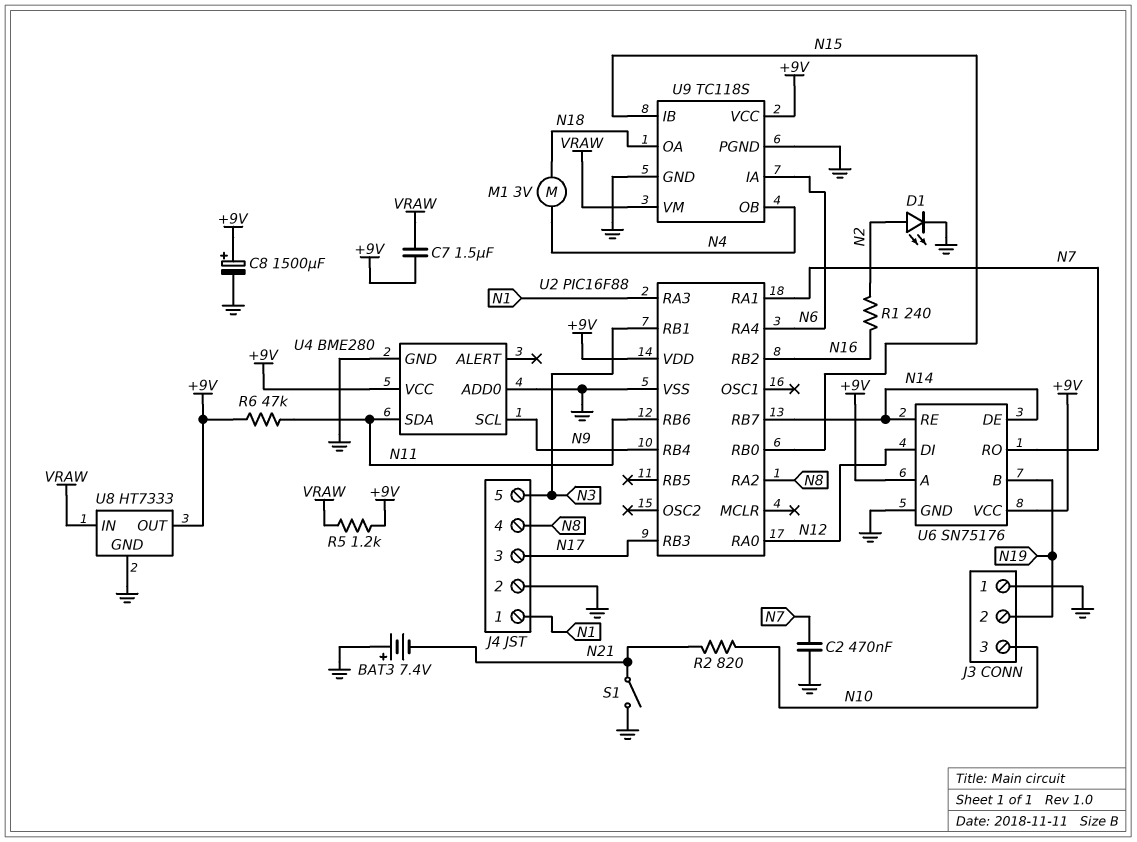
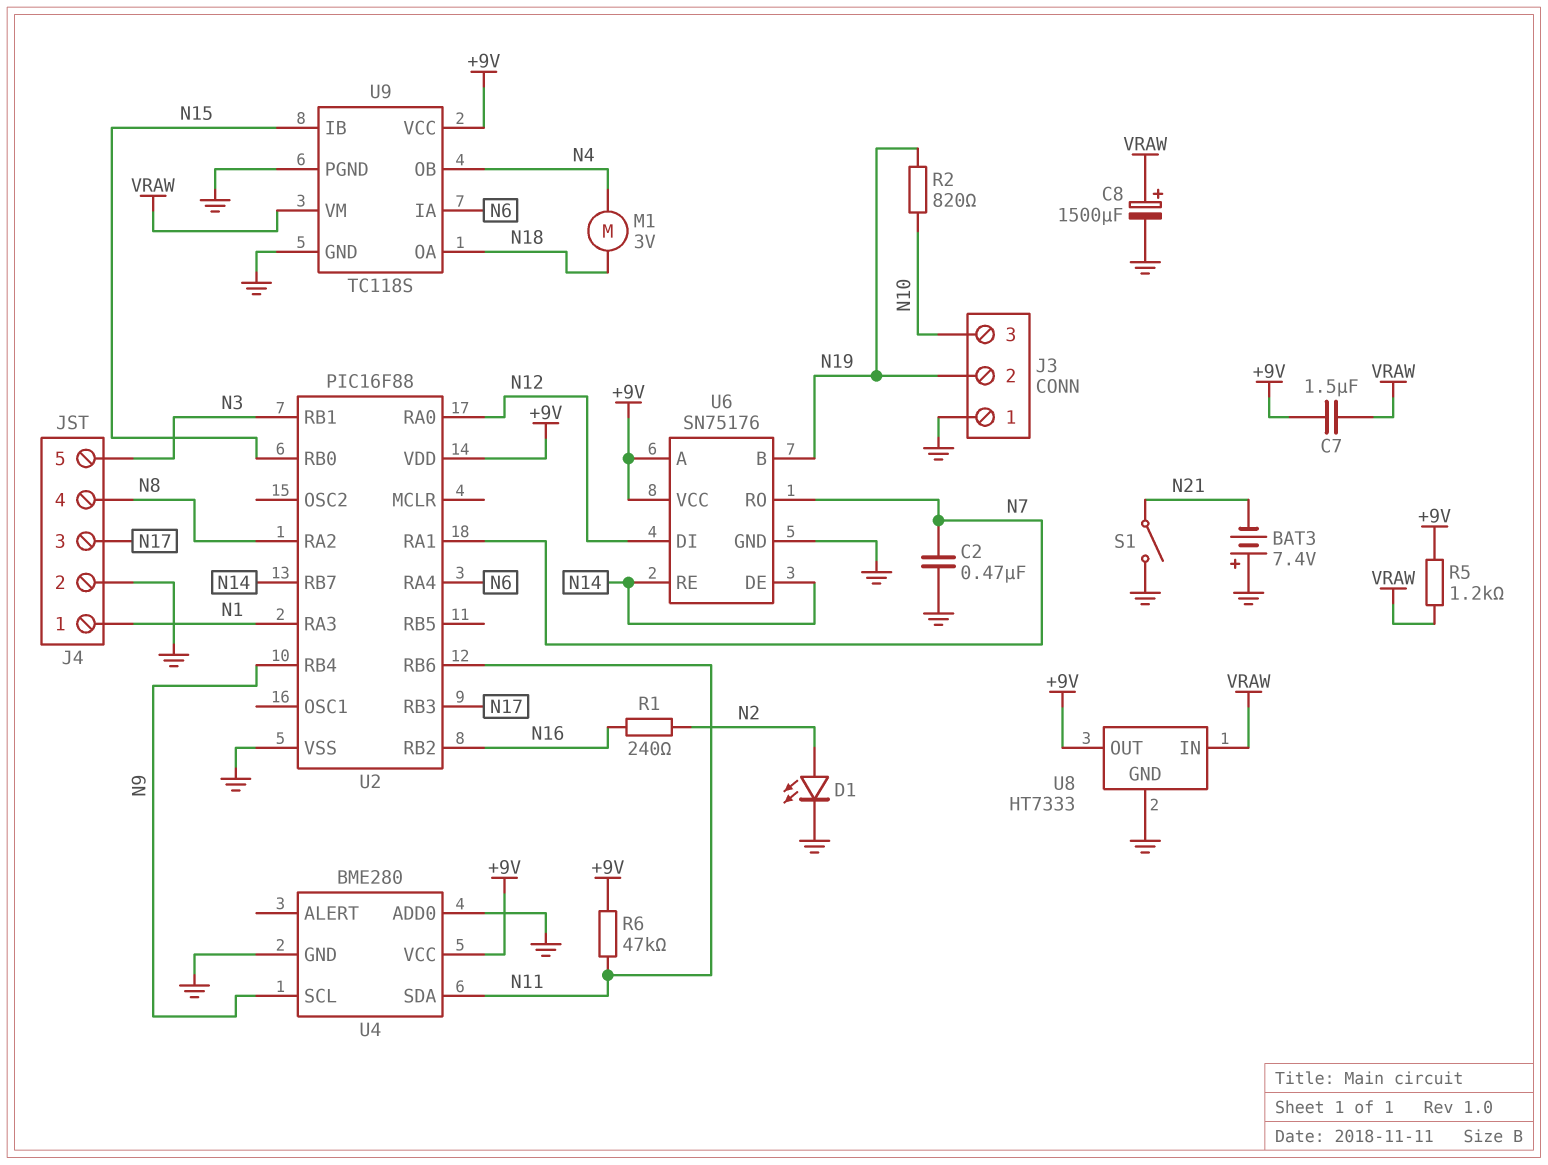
C8: 1500uF (plus +9V, minus GND) -> 1500uF (plus VRAW, minus GND)
R2: 820 (N10, N21) -> 820 (N10, N19)

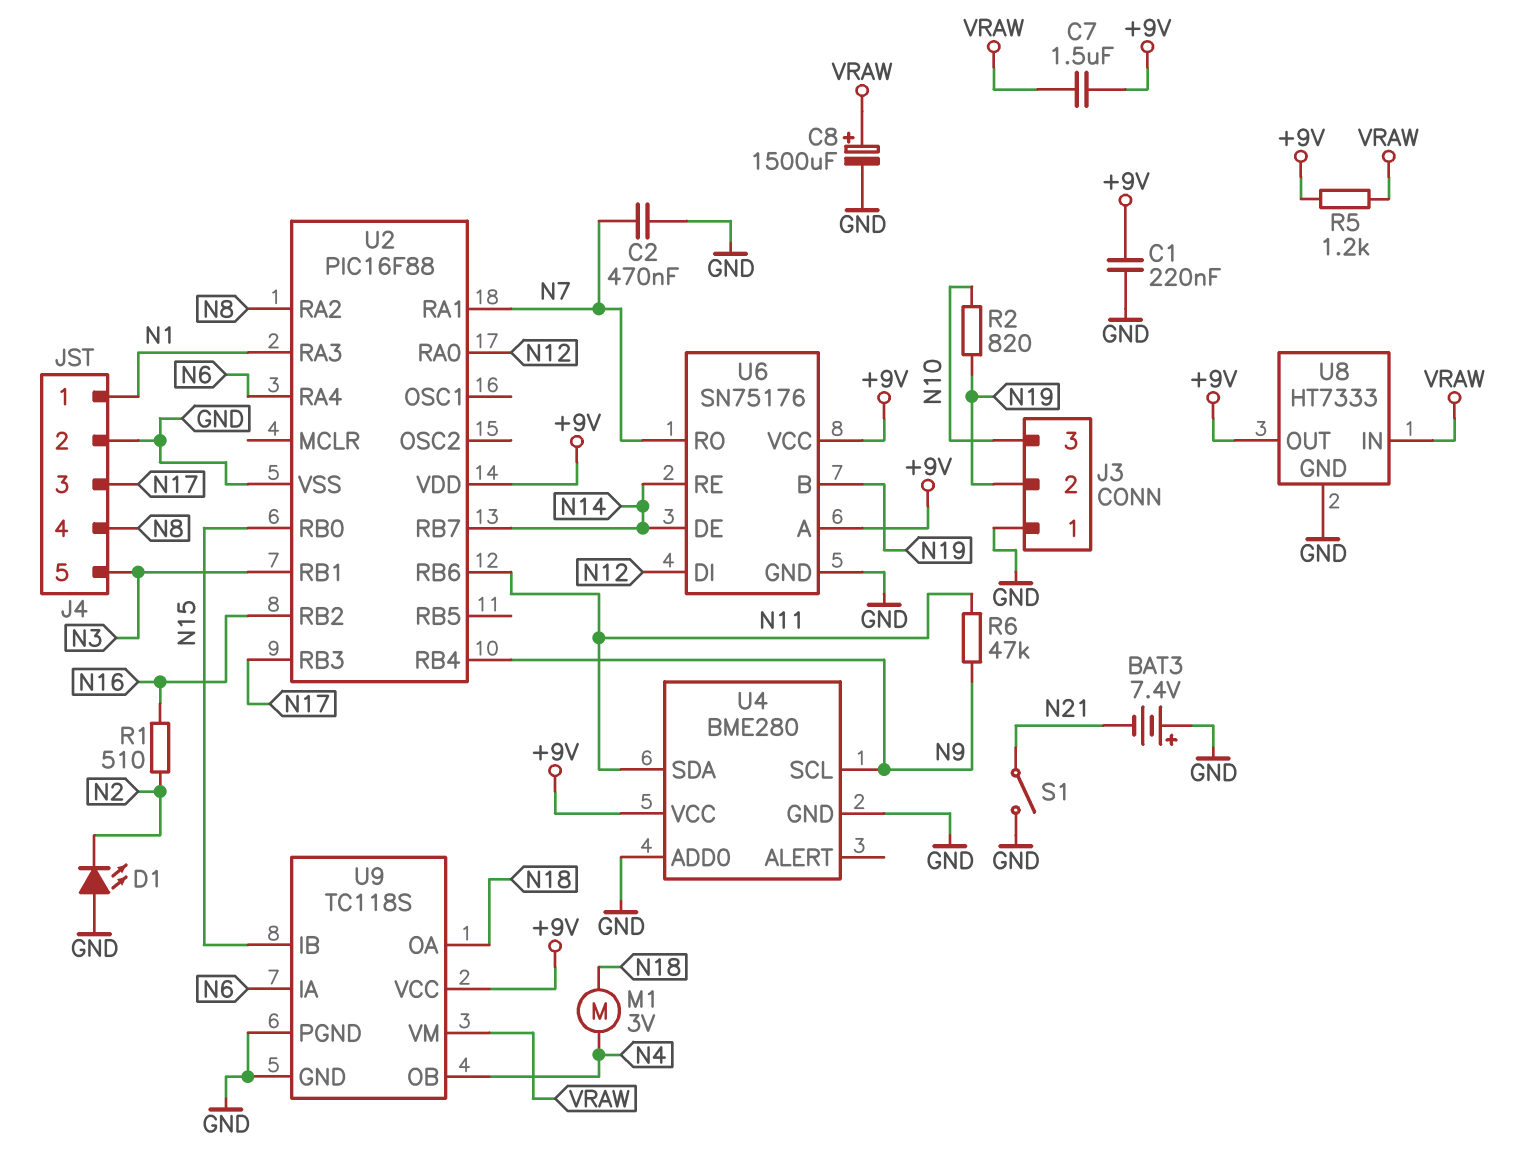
C1: none -> 220nF (+9V, GND)
D1: LED (A N2, K GND) -> LED (A GND, K N2)
R1: 240 (N2, N16) -> 510 (N2, N16)
R6: 47k (+9V, N11) -> 47k (N9, N11)

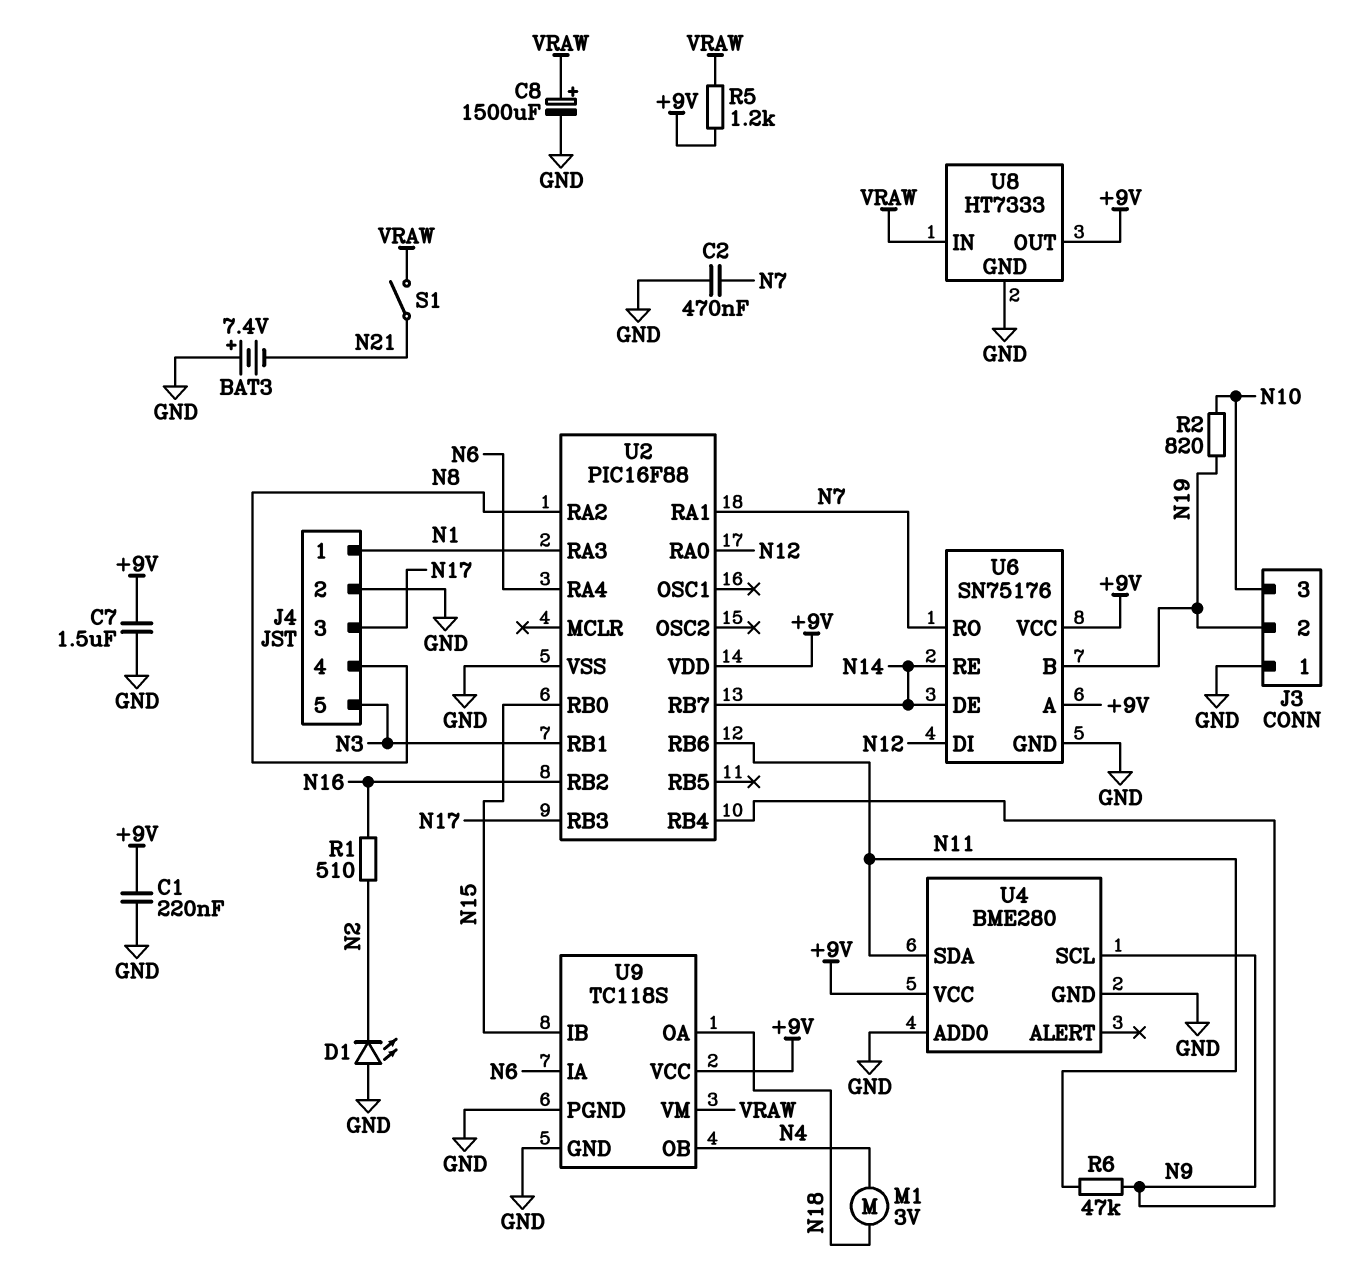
C7: 1.5uF (+9V, VRAW) -> 1.5uF (+9V, GND)
S1: switch (GND, N21) -> switch (N21, VRAW)

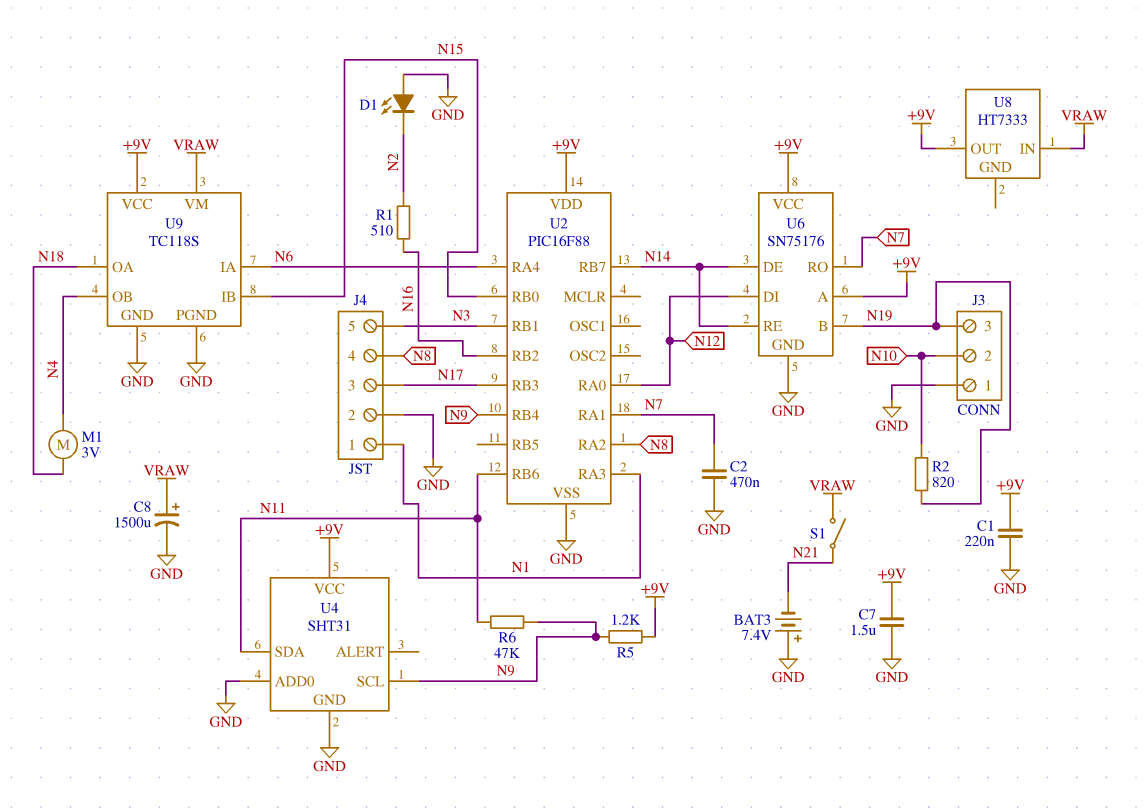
J3 pin 2: N19 -> N10
J3 pin 3: N10 -> N19
R5: 1.2k (+9V, VRAW) -> 1.2k (+9V, N9)
U4: BME280 -> SHT31
U8 pin GND: GND -> none

